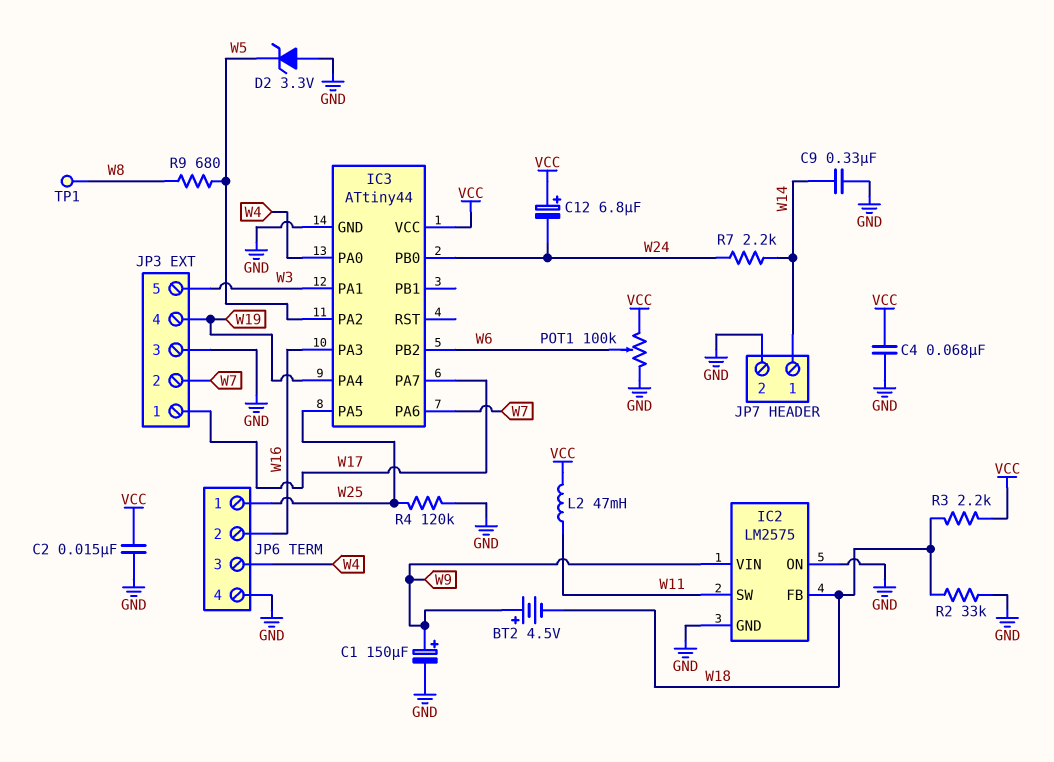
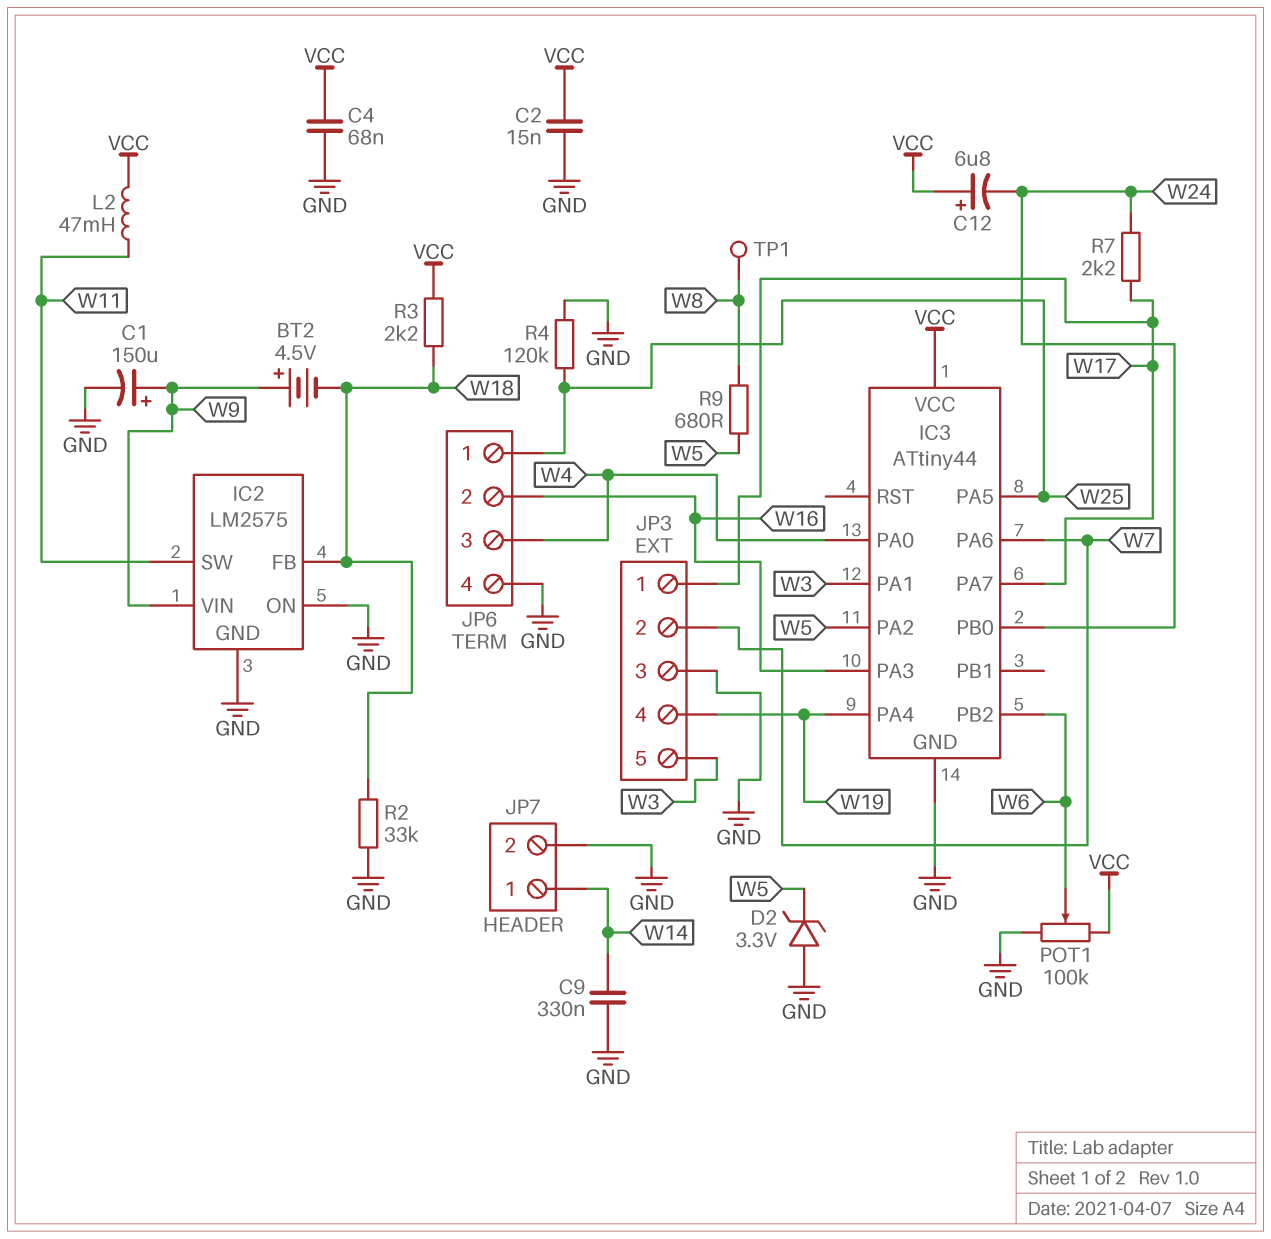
R7: 2.2k (W14, W24) -> 2.2k (W17, W24)

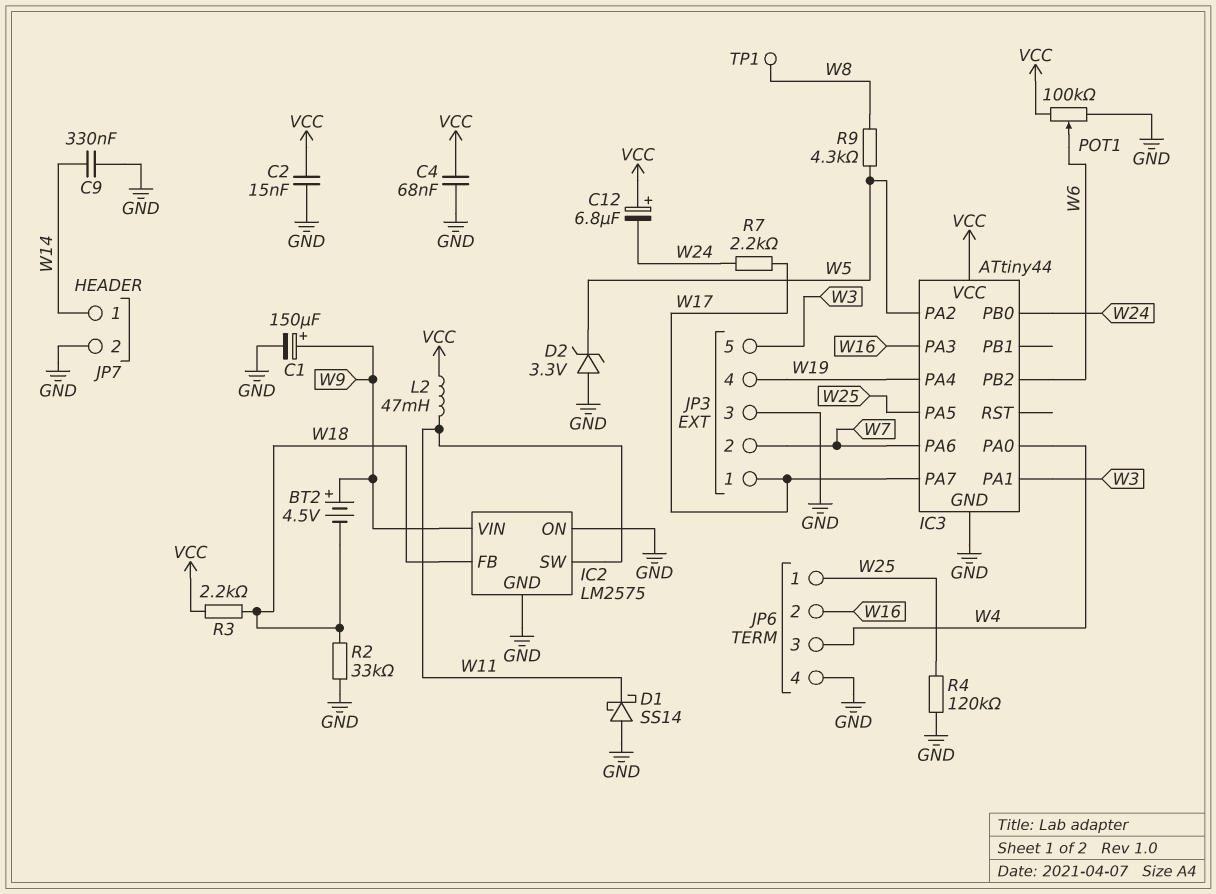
D1: none -> schottky SS14 (A GND, K W11)
R9: 680 (W5, W8) -> 4.3k (W5, W8)

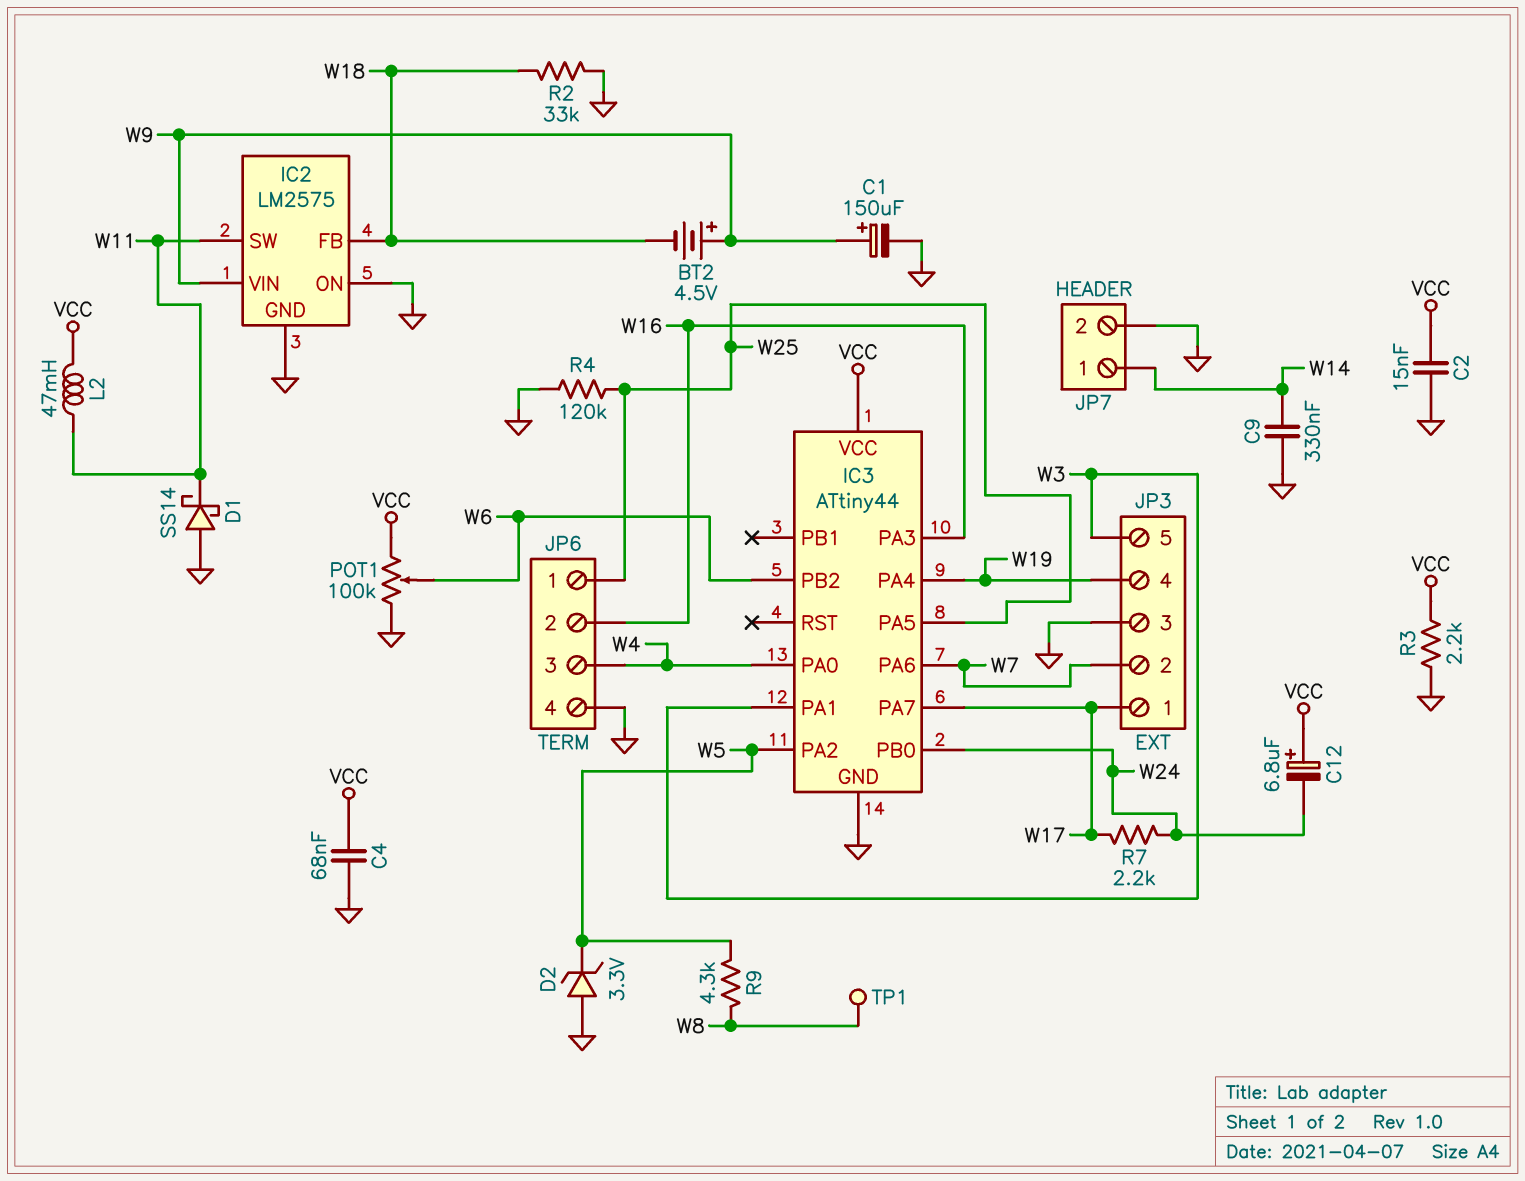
R3: 2.2k (VCC, W18) -> 2.2k (GND, VCC)

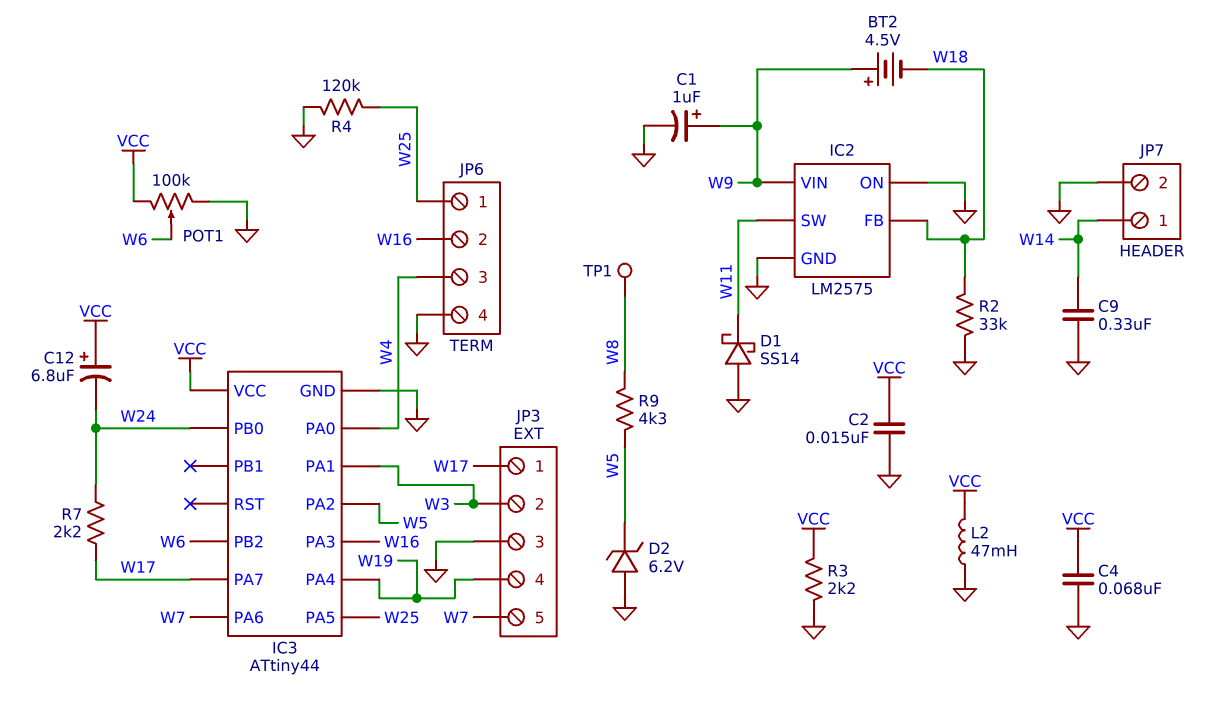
C1: 150uF (plus W9, minus GND) -> 1uF (plus W9, minus GND)
D2: zener 3.3V (A GND, K W5) -> zener 6.2V (A GND, K W5)
JP3 pin 2: W7 -> W3
JP3 pin 5: W3 -> W7
L2: 47mH (VCC, W11) -> 47mH (GND, VCC)

